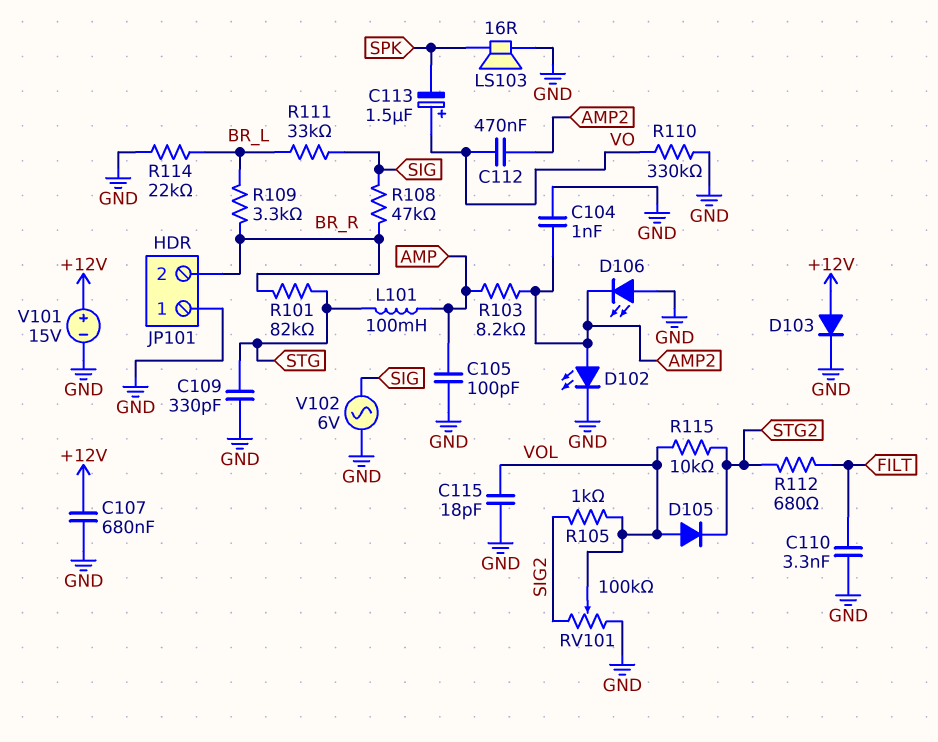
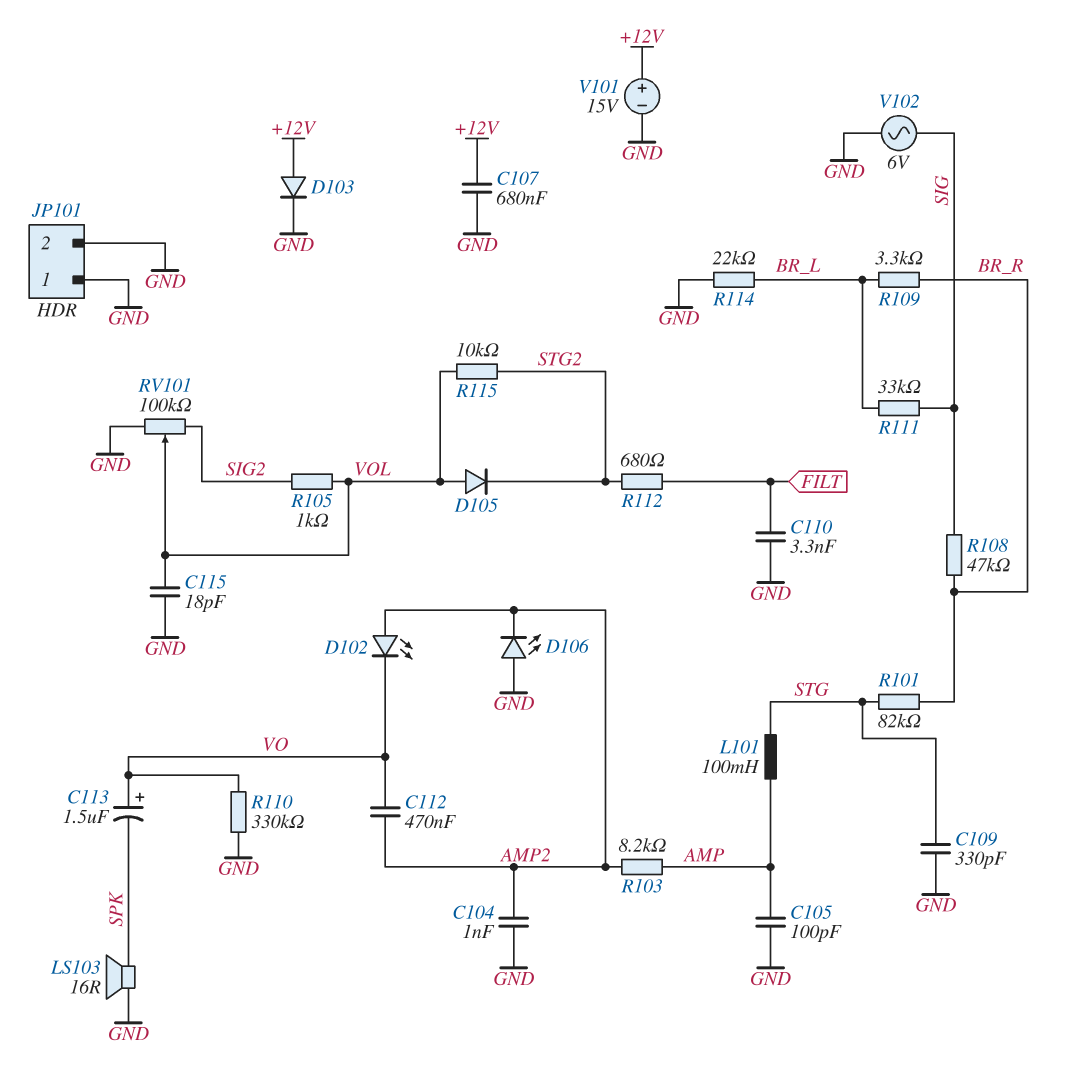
D102: LED (A AMP2, K GND) -> LED (A AMP2, K VO)
JP101 pin 2: BR_R -> GND

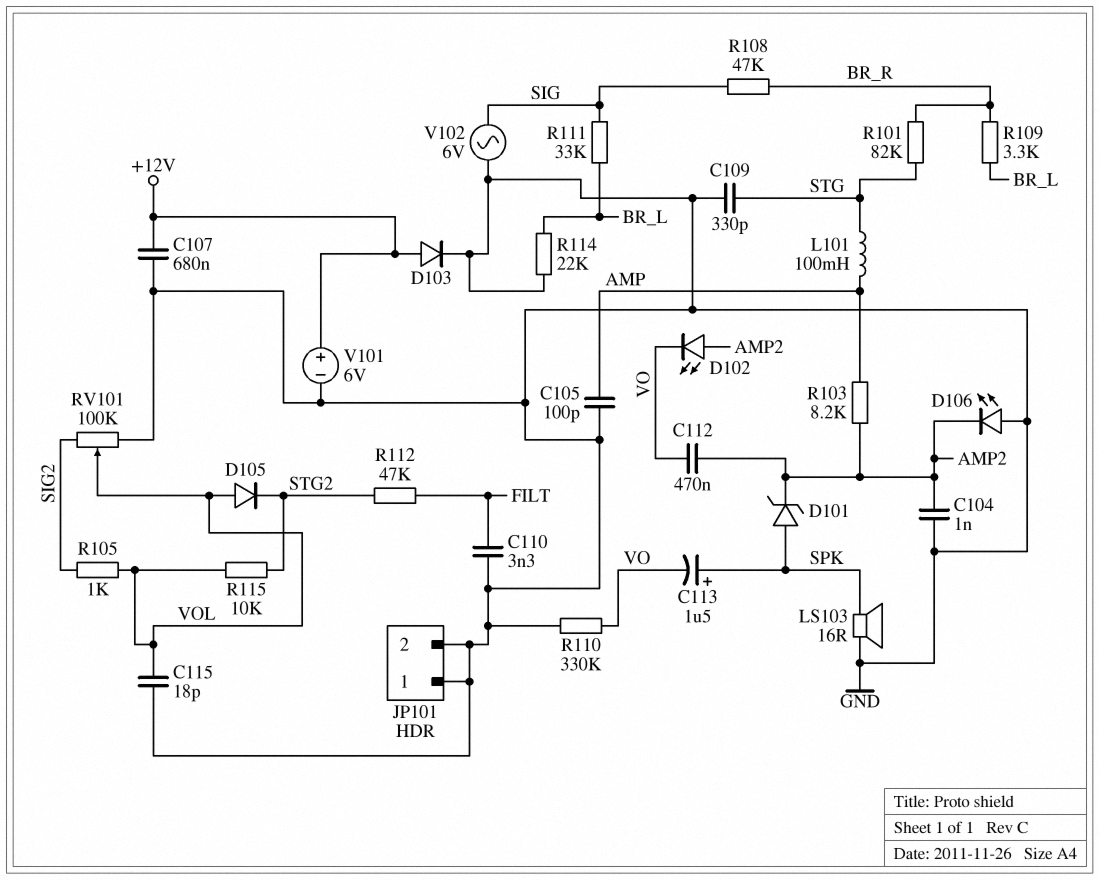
C113: 1.5uF (plus VO, minus SPK) -> 1.5uF (plus SPK, minus VO)
D101: none -> zener (A SPK, K AMP2)
R112: 680 (FILT, STG2) -> 47k (FILT, STG2)
V101: 15V (plus +12V, minus GND) -> 6V (plus +12V, minus GND)

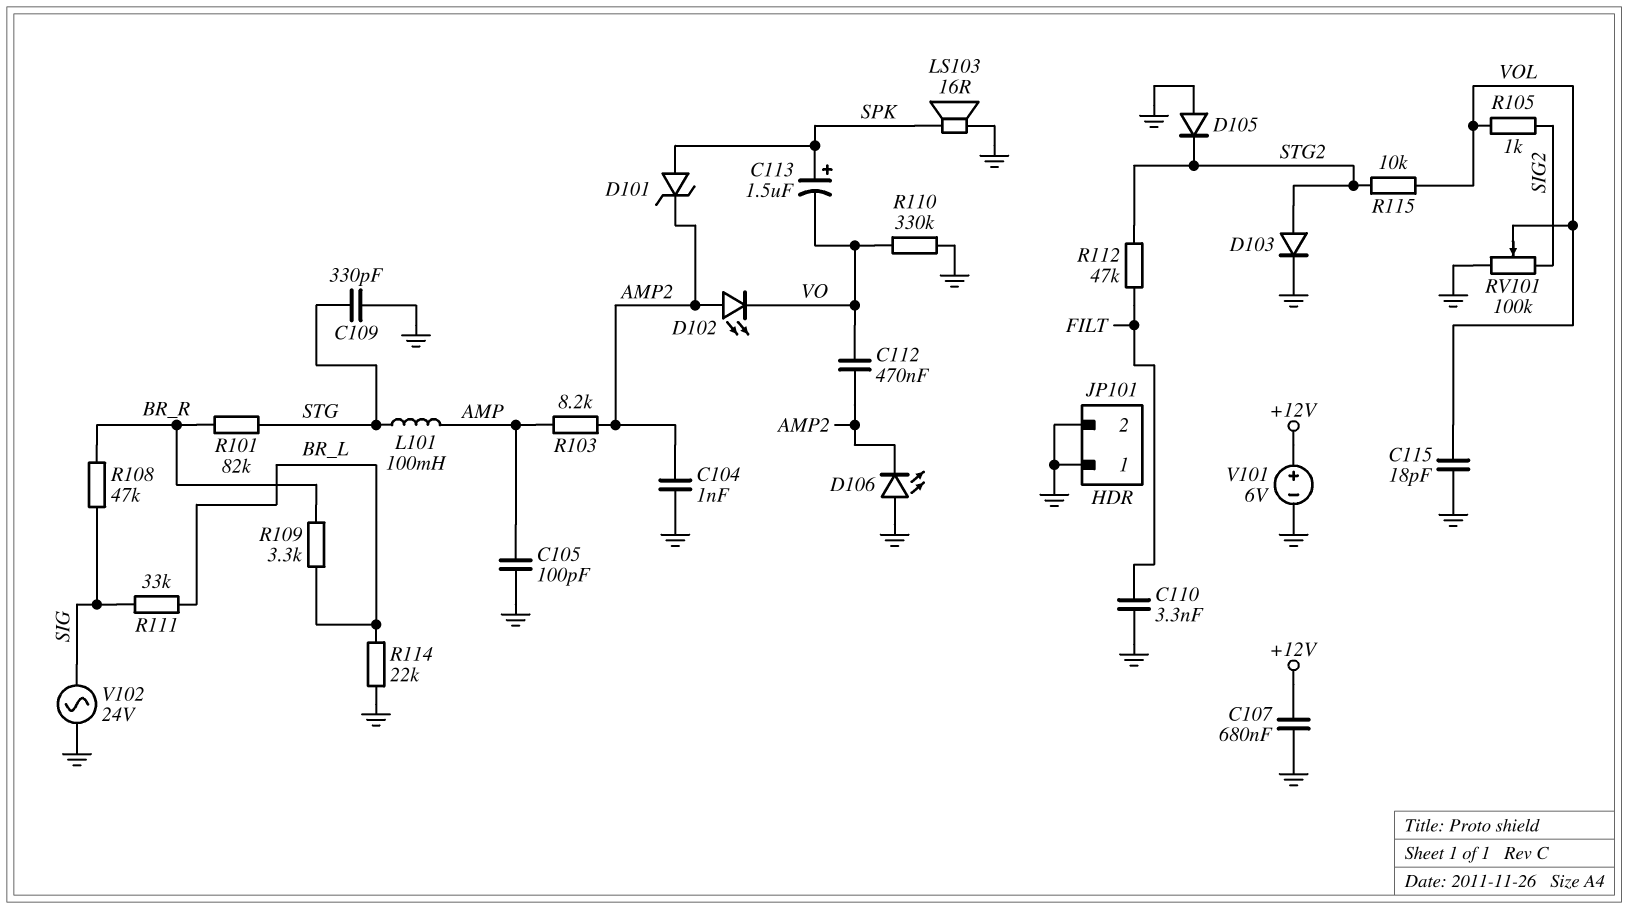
D103: diode (A +12V, K GND) -> diode (A STG2, K GND)
D105: diode (A VOL, K STG2) -> diode (A GND, K STG2)
V102: AC 6V (GND, SIG) -> AC 24V (GND, SIG)

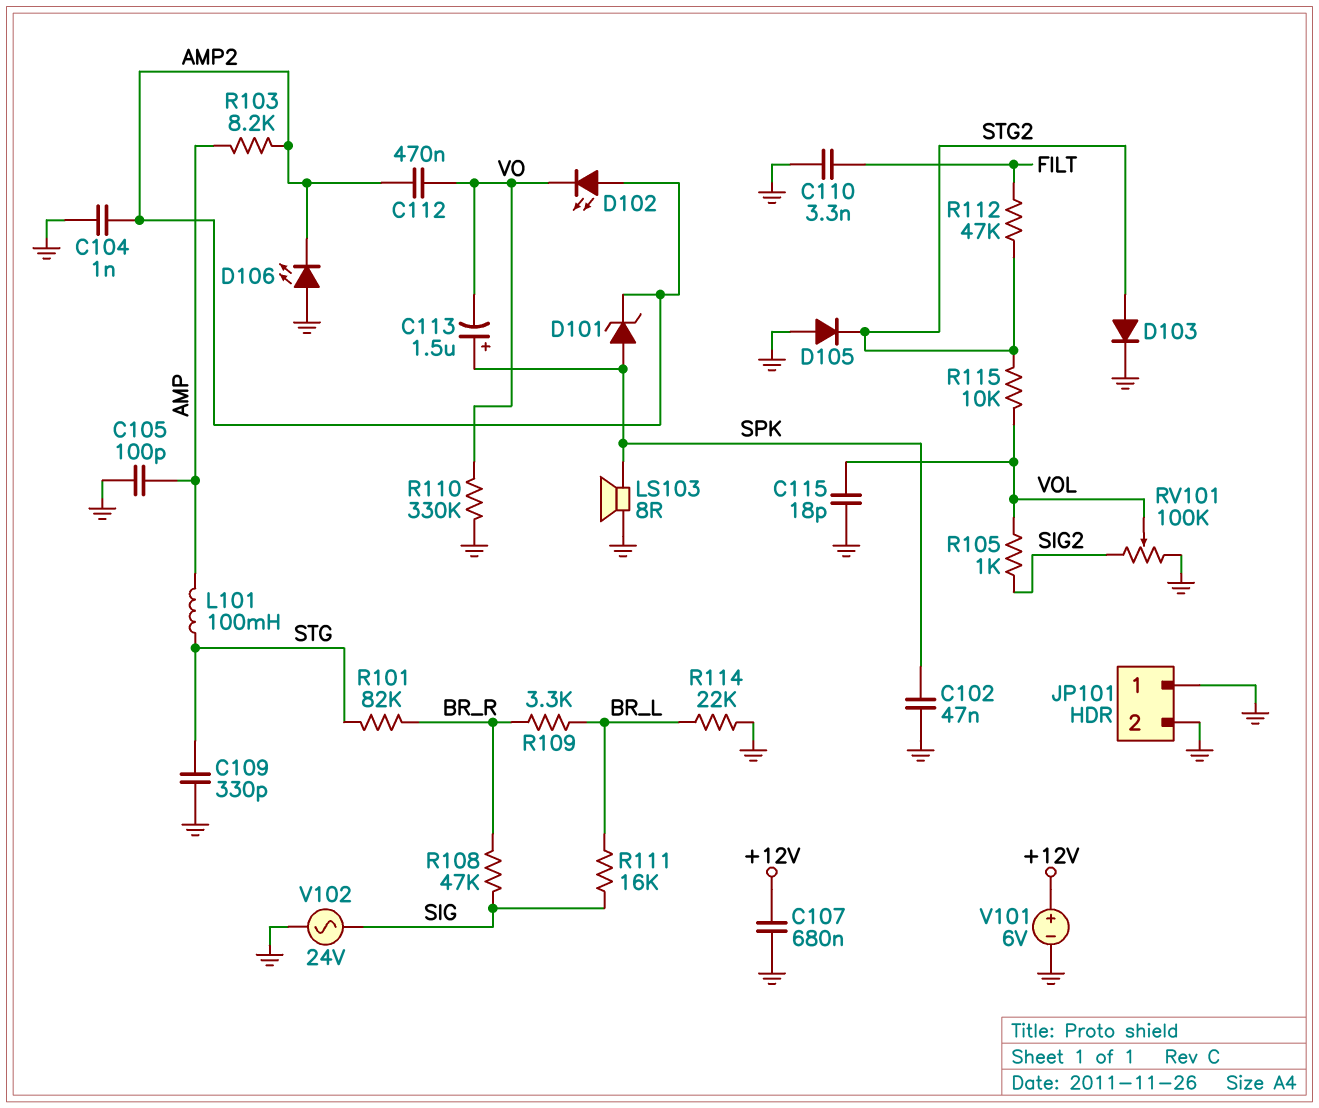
C102: none -> 47nF (GND, SPK)
LS103: speaker 16R (GND, SPK) -> speaker 8R (GND, SPK)
R111: 33k (BR_L, SIG) -> 16k (BR_L, SIG)

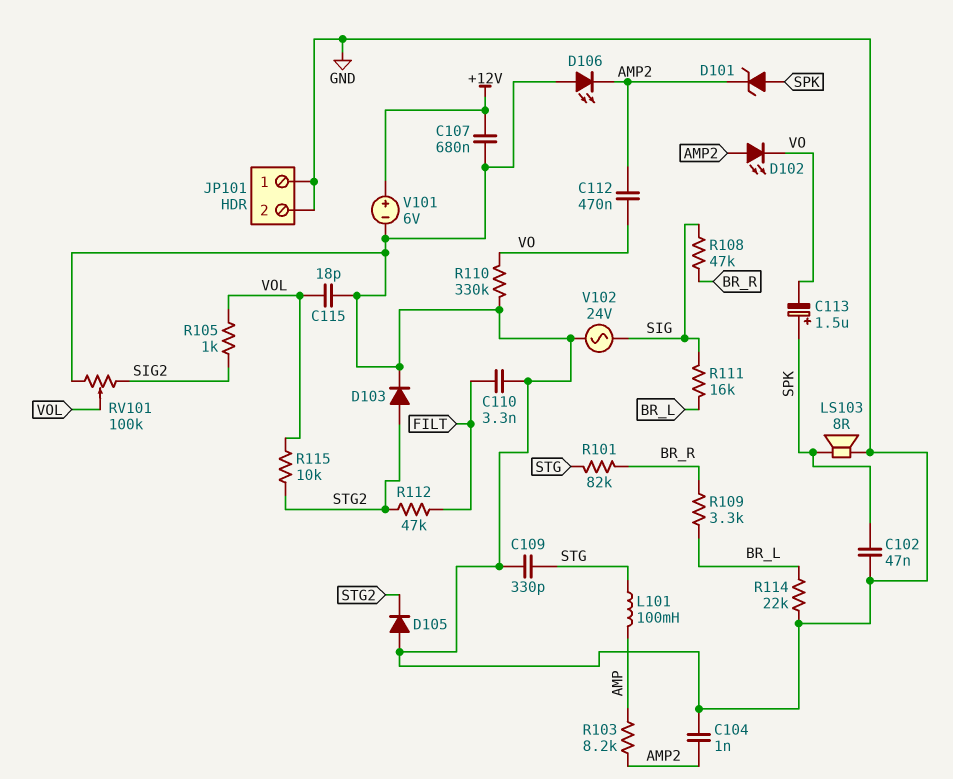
C105: 100pF (AMP, GND) -> none

